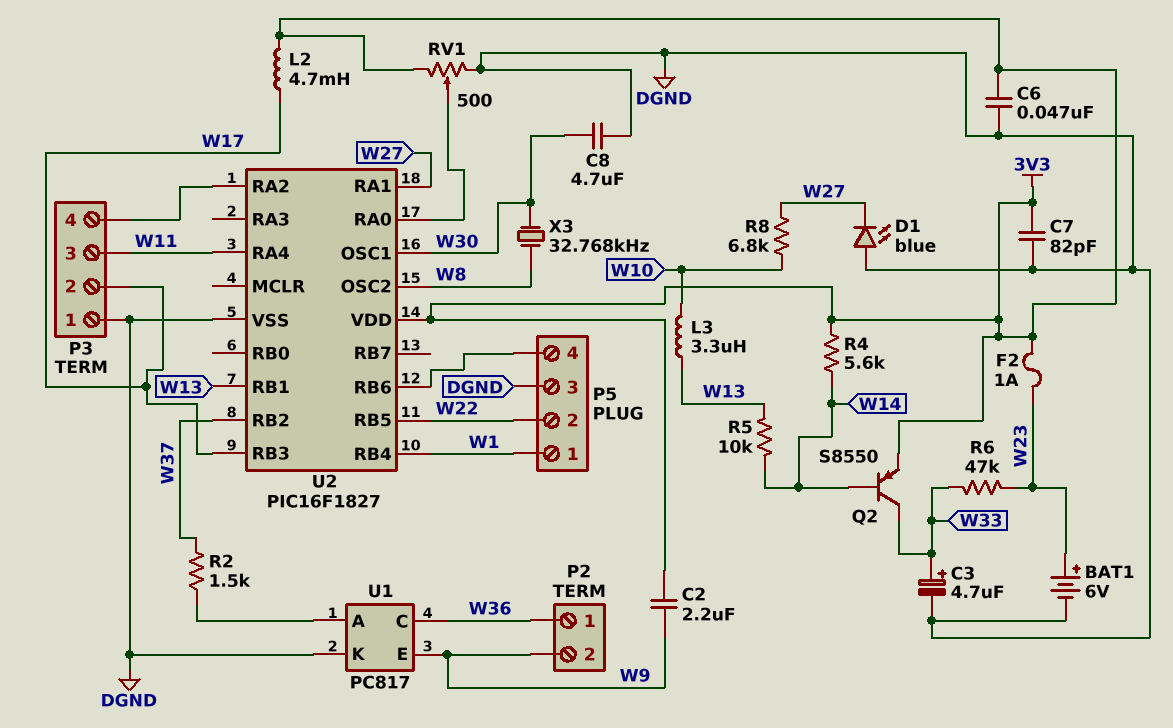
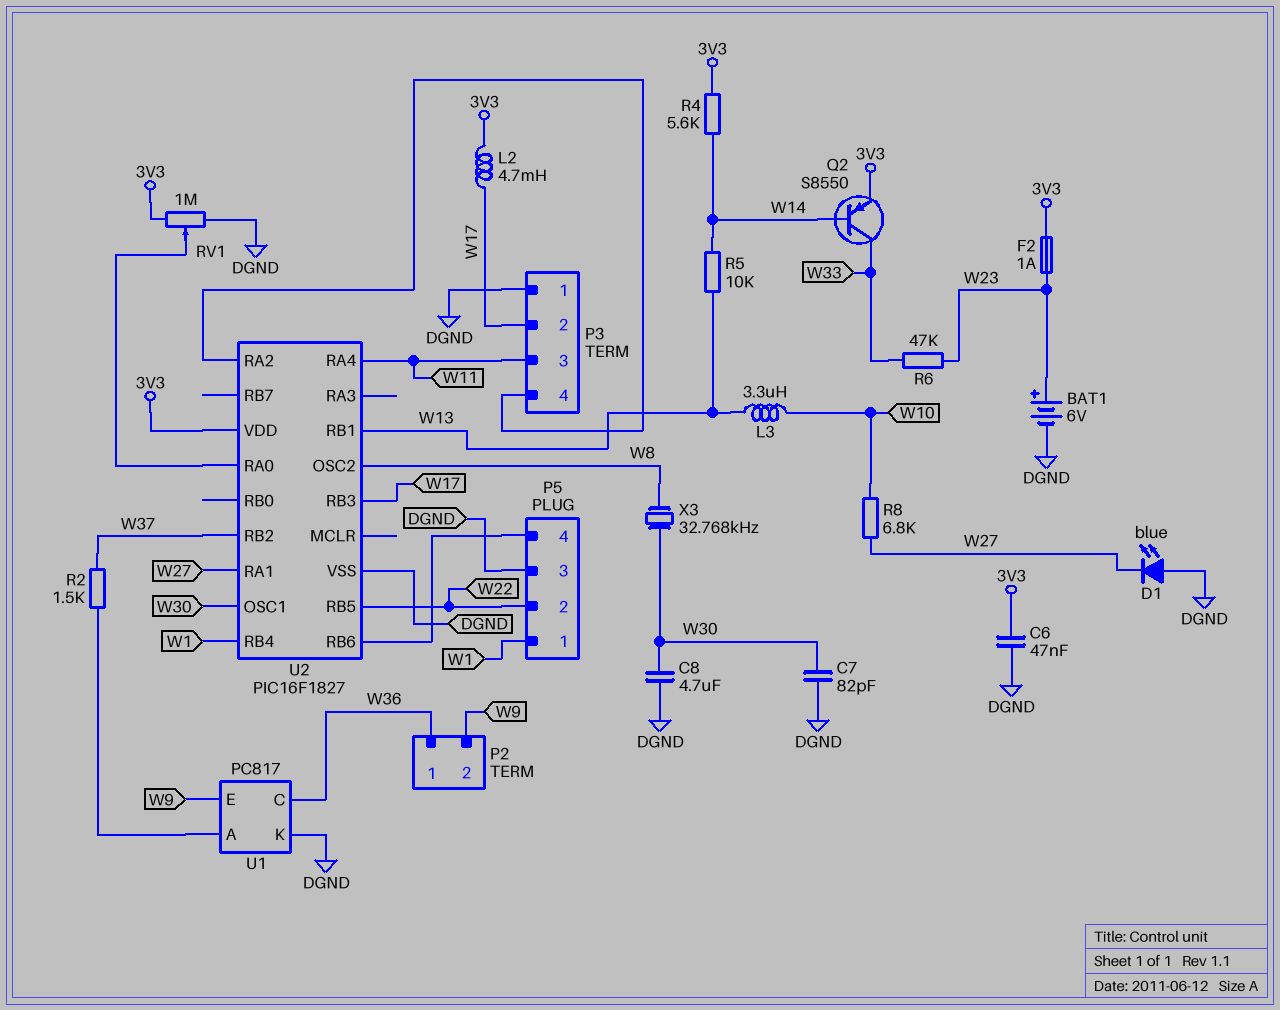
C2: 2.2uF (3V3, W9) -> none
C3: 4.7uF (plus W33, minus DGND) -> none
C7: 82pF (3V3, DGND) -> 82pF (DGND, W30)
RV1: 500 (3V3, DGND, wiper U2/RA0) -> 1M (3V3, DGND, wiper U2/RA0)

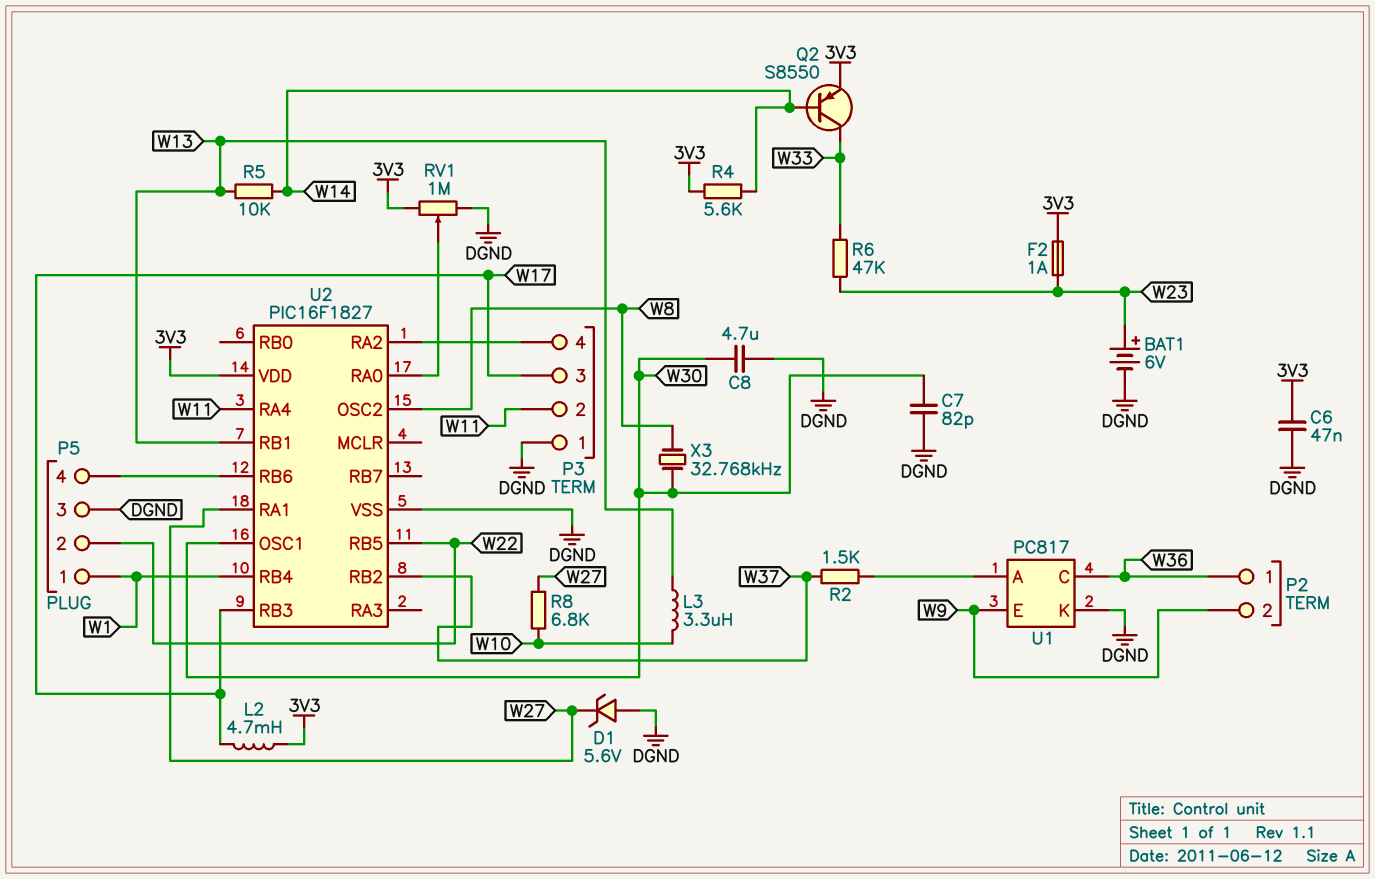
D1: LED blue (A DGND, K W27) -> zener 5.6V (A DGND, K W27)
P3 pin 2: W17 -> W11
P3 pin 3: W11 -> W17

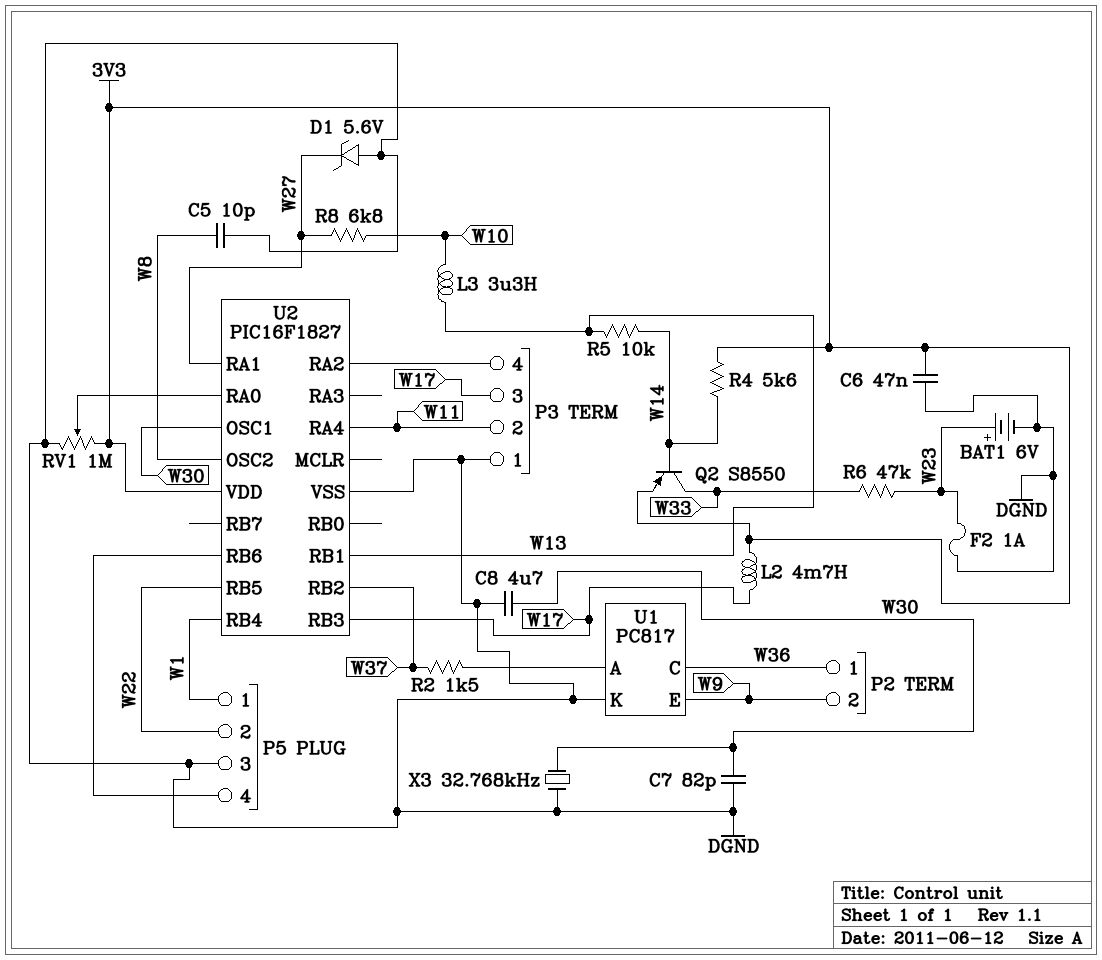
C5: none -> 10pF (DGND, W8)
F2: 1A (3V3, W23) -> 1A (DGND, W23)
X3: 32.768kHz (W8, W30) -> 32.768kHz (DGND, W30)

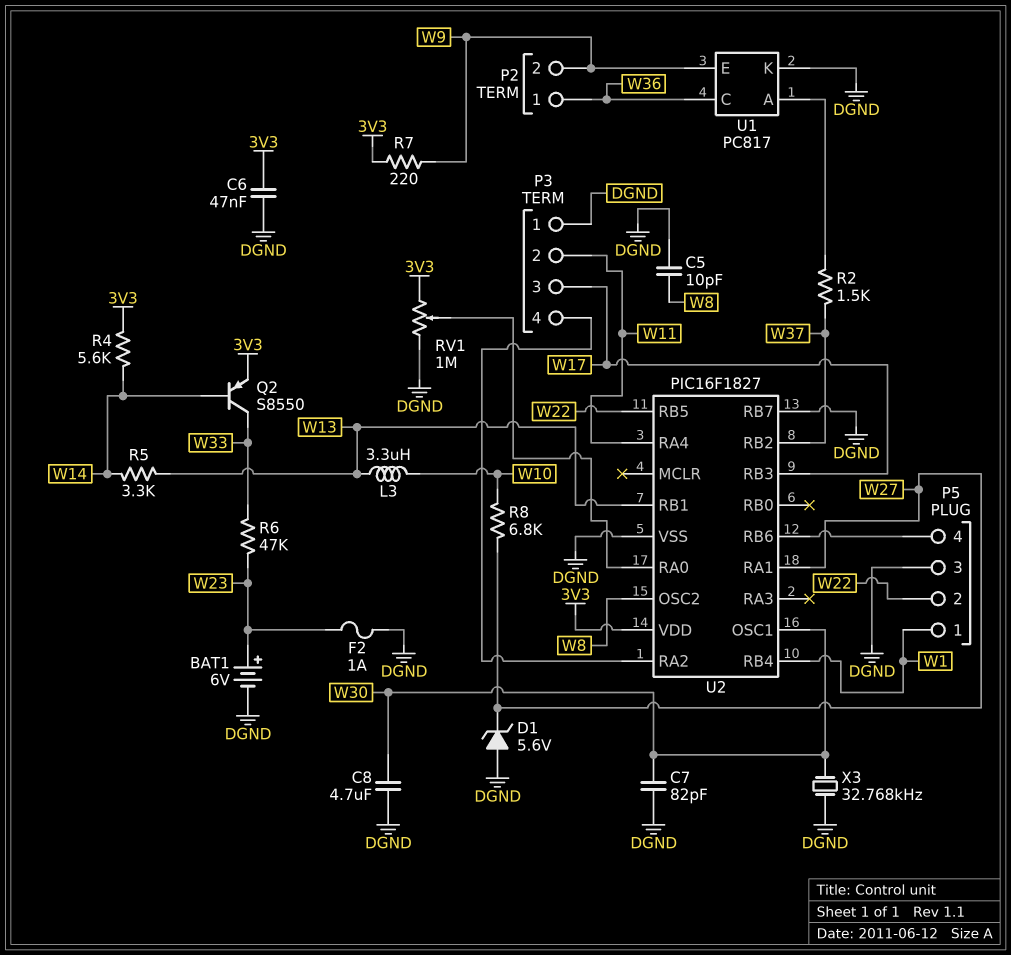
L2: 4.7mH (3V3, W17) -> none
R5: 10k (W13, W14) -> 3.3k (W13, W14)
R7: none -> 220 (3V3, W9)
U2 pin RB7: none -> DGND

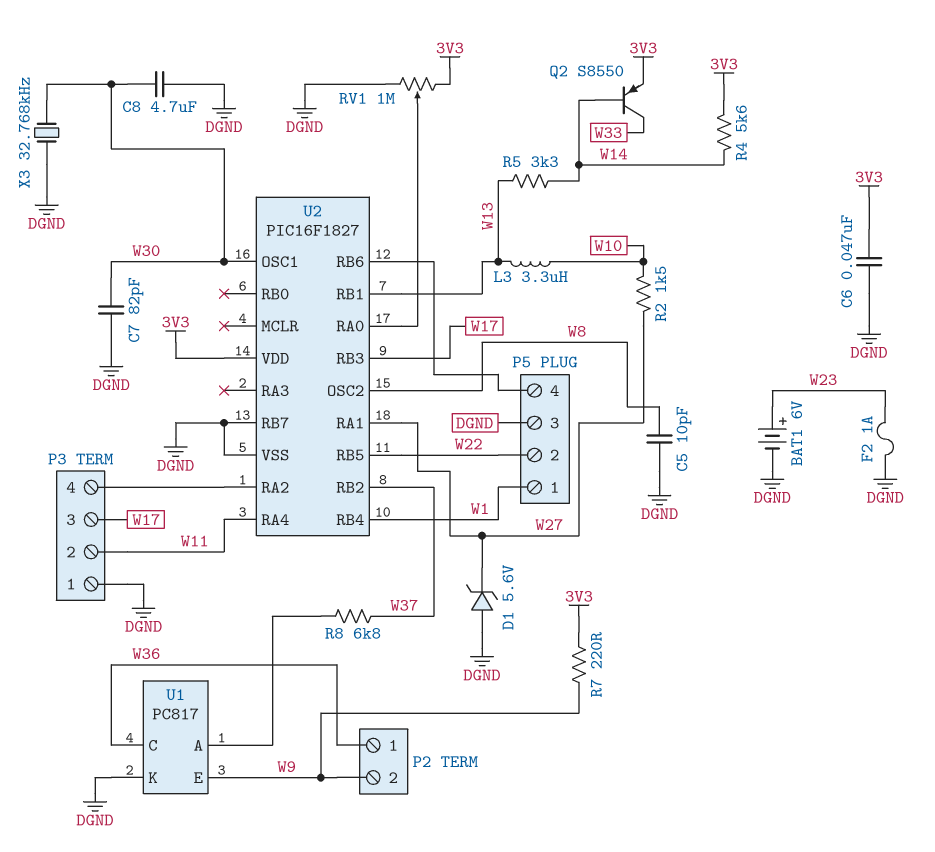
R2: 1.5k (U1/A, W37) -> 1.5k (W10, W27)
R6: 47k (W23, W33) -> none
R8: 6.8k (W10, W27) -> 6.8k (U1/A, W37)

